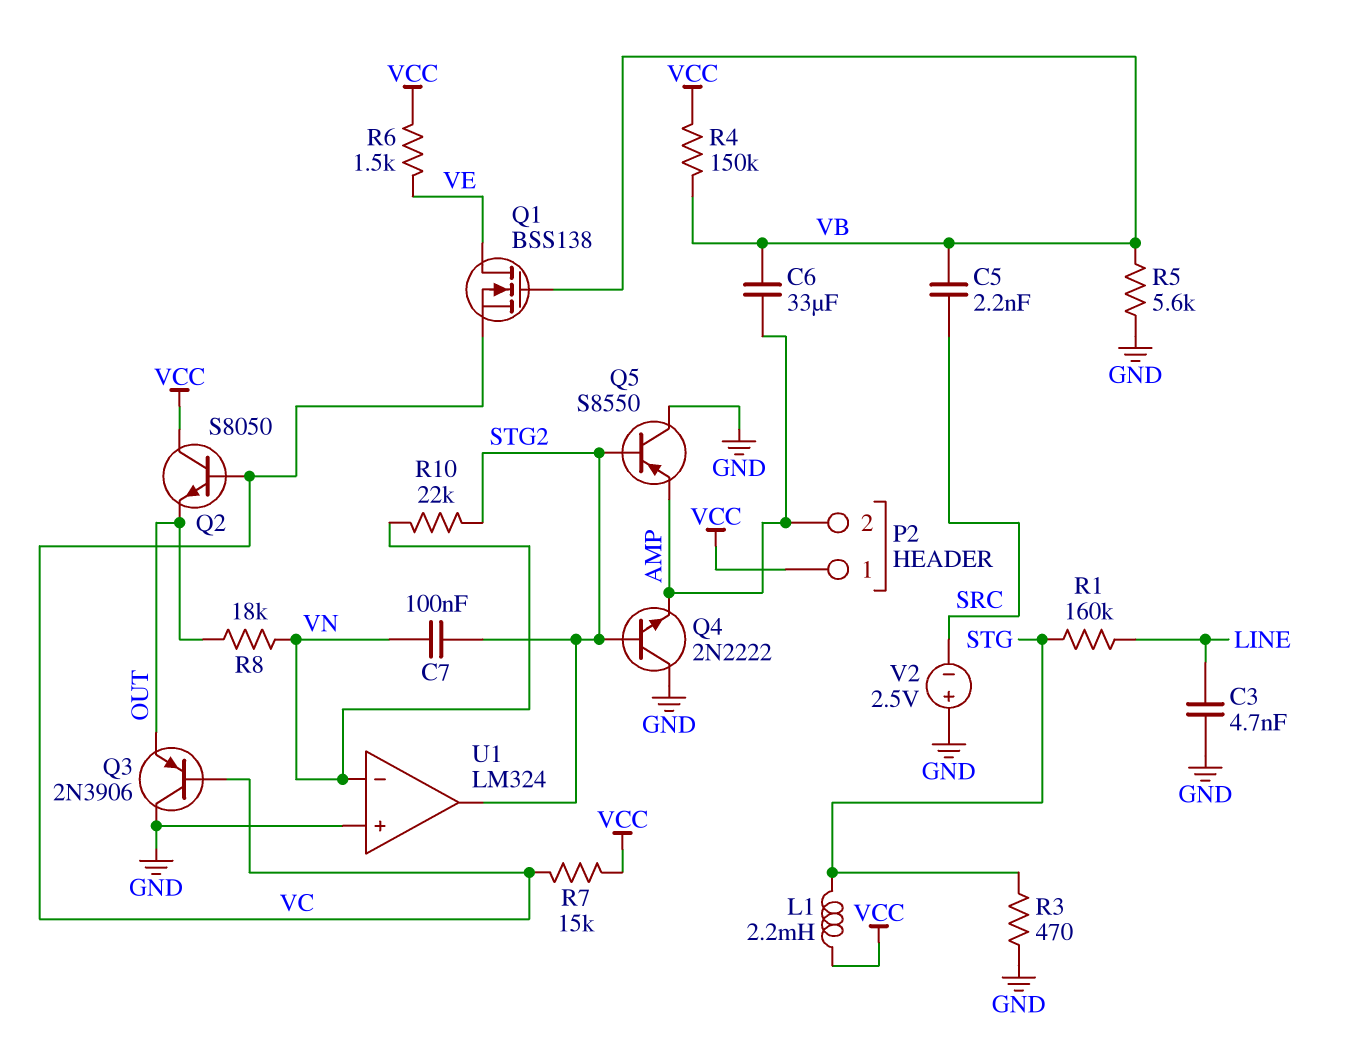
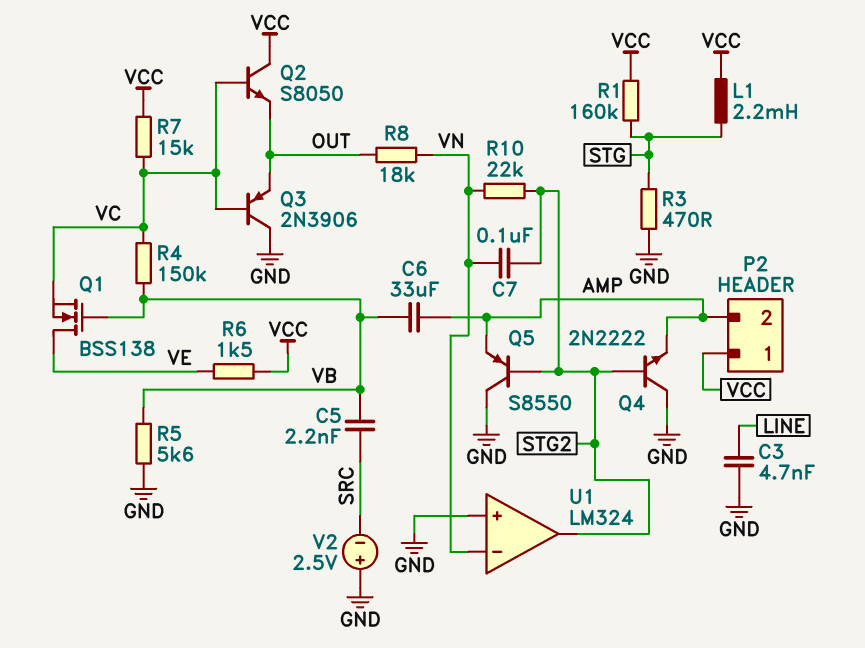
R1: 160k (LINE, STG) -> 160k (STG, VCC)
R4: 150k (VB, VCC) -> 150k (VB, VC)

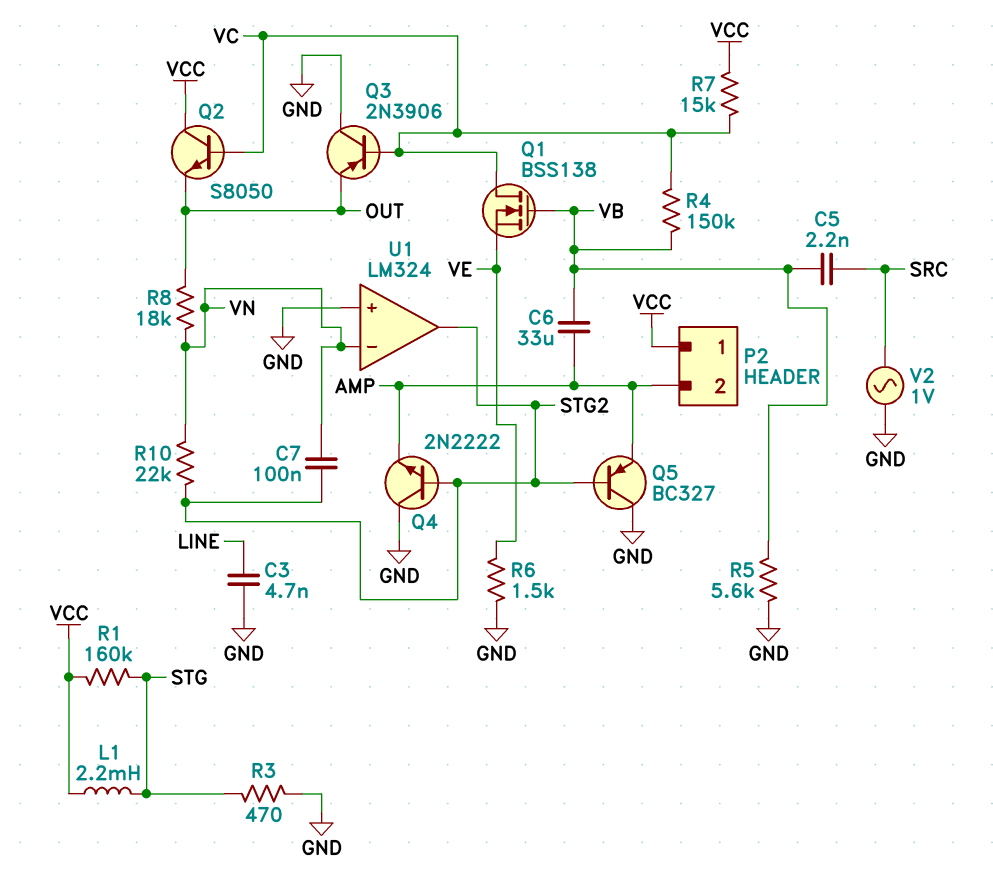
Q1: NMOS BSS138 (G VB, D VE, S VC) -> NMOS BSS138 (G VB, D VC, S VE)
Q5: PNP S8550 (B STG2, C GND, E AMP) -> PNP BC327 (B STG2, C GND, E AMP)
R6: 1.5k (VCC, VE) -> 1.5k (GND, VE)
V2: 2.5V (plus GND, minus SRC) -> AC 1V (GND, SRC)

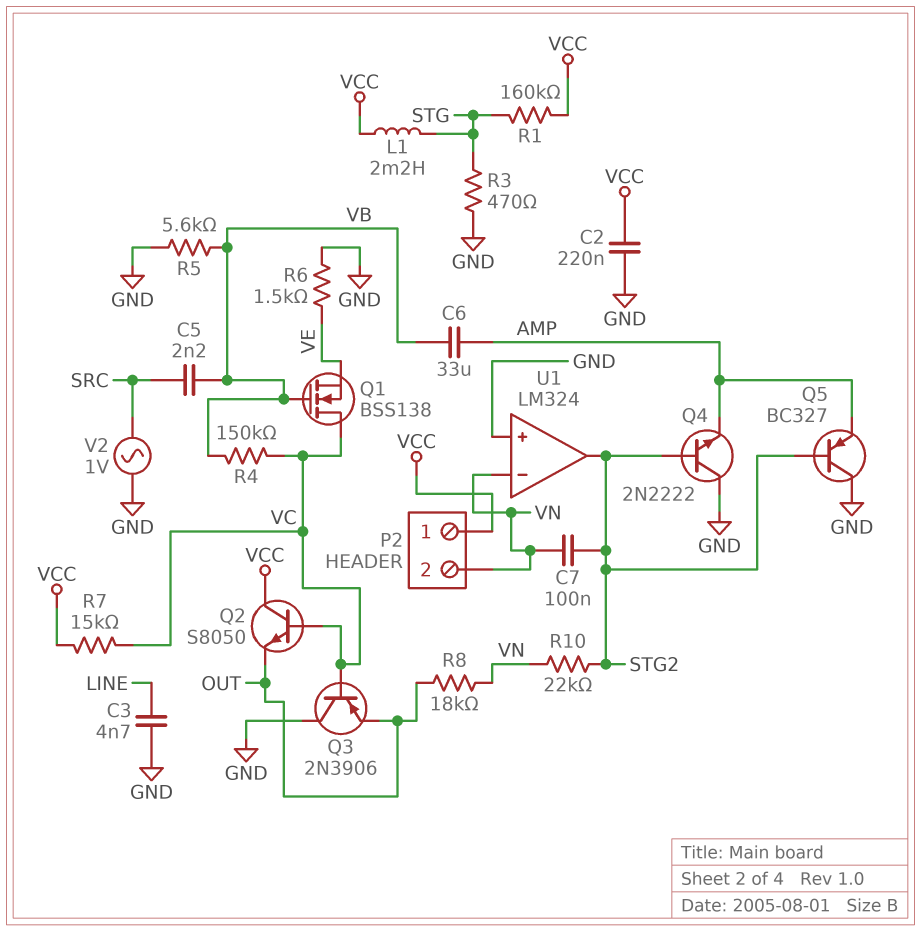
C2: none -> 220nF (GND, VCC)
P2 pin 2: AMP -> VN

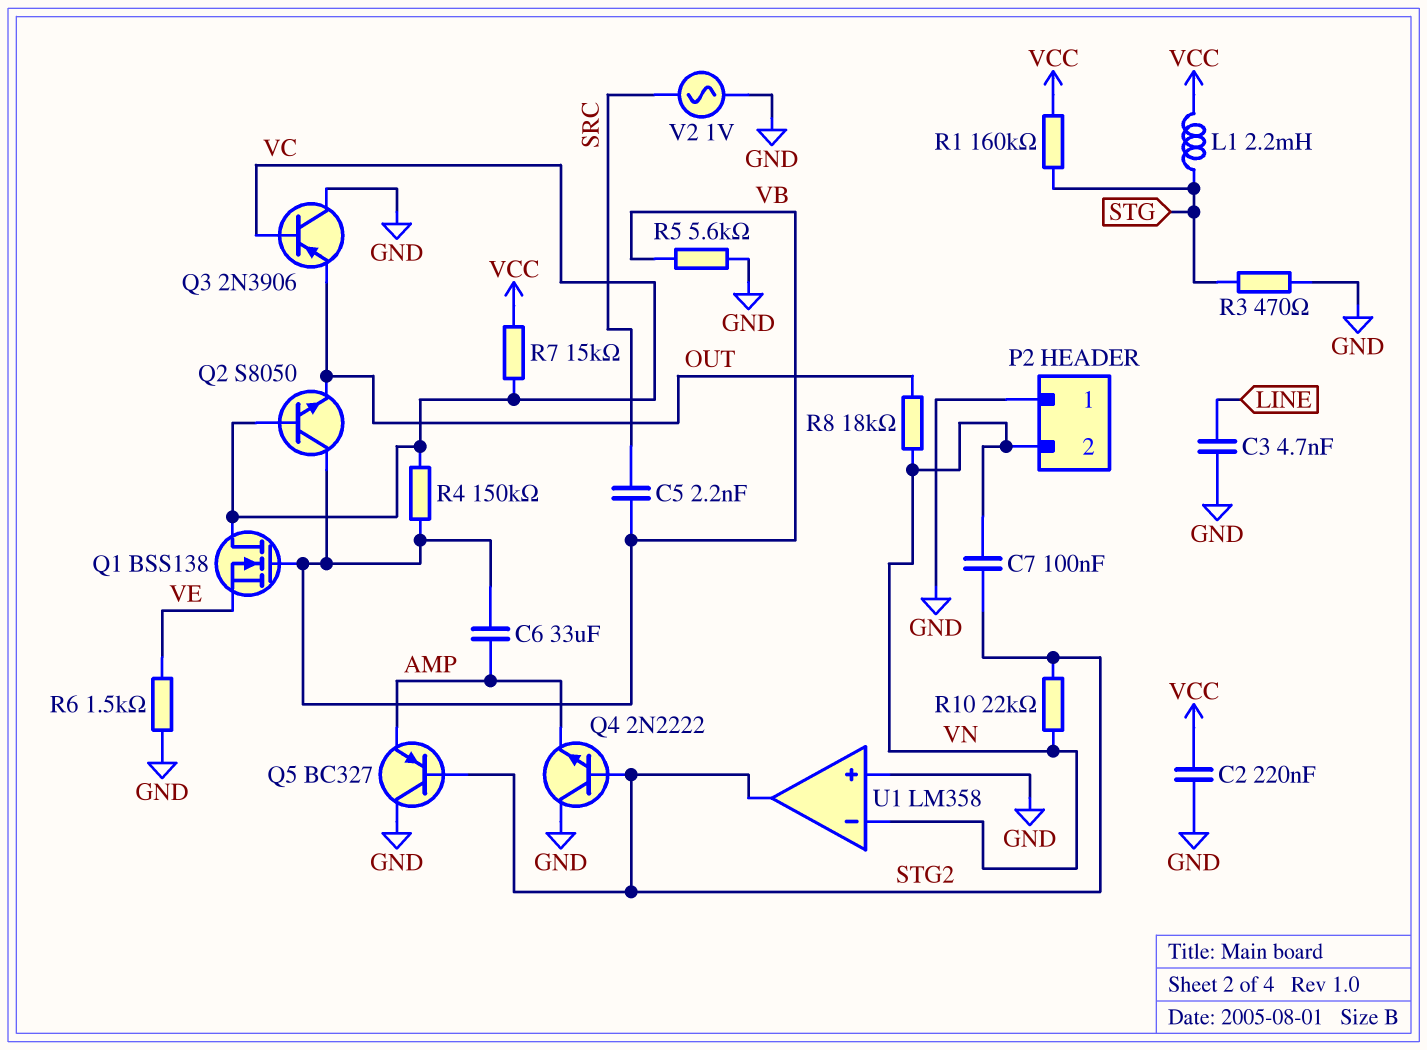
P2 pin 1: VCC -> GND
Q2: NPN S8050 (B VC, C VCC, E OUT) -> NPN S8050 (B VC, C VB, E OUT)
U1: LM324 -> LM358

